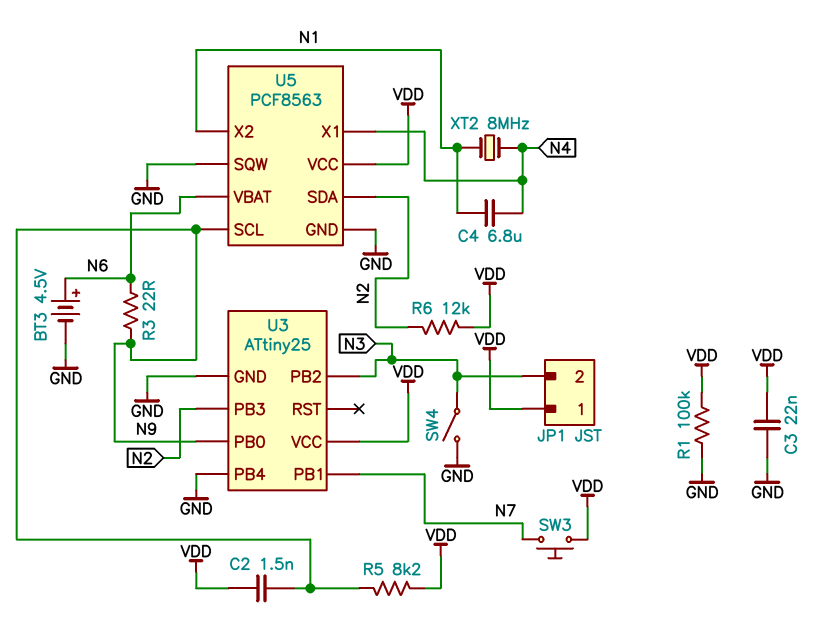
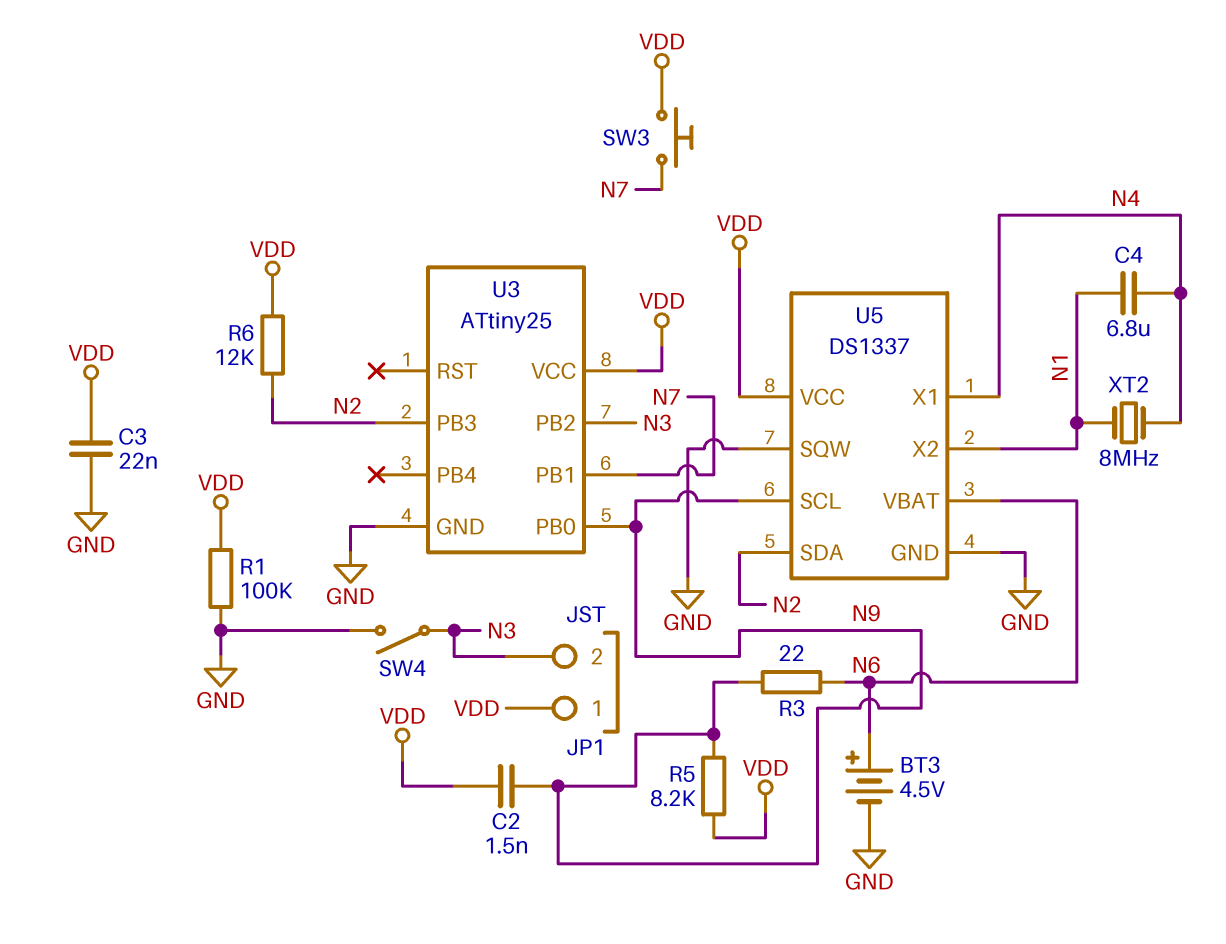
U3 pin PB4: GND -> none
U5: PCF8563 -> DS1337

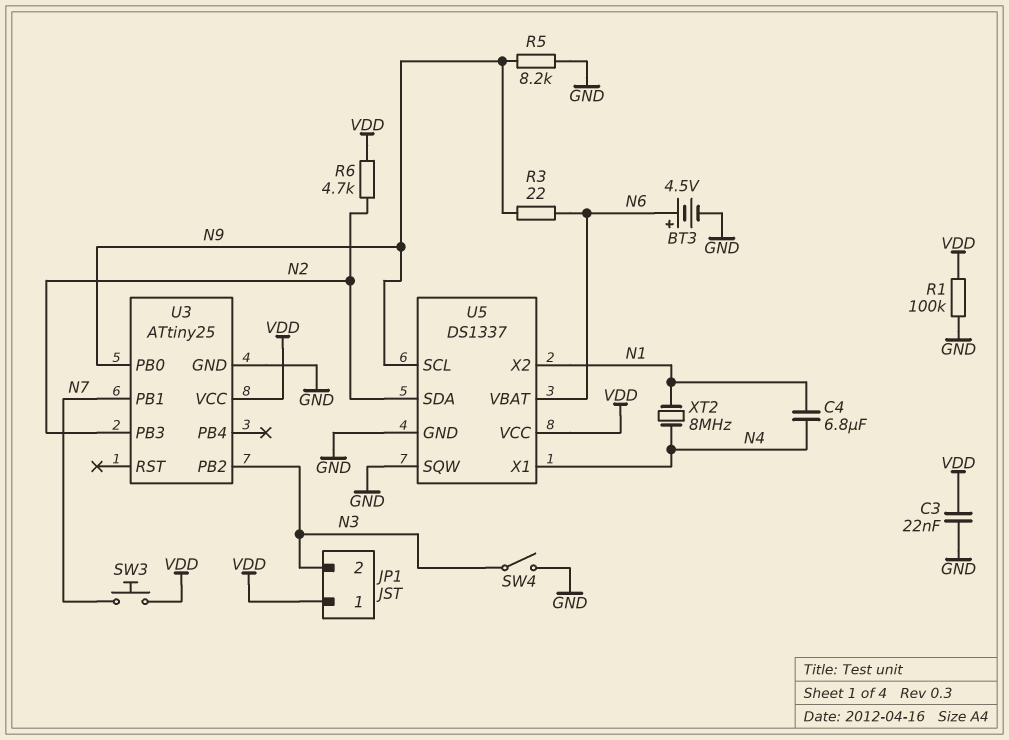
C2: 1.5nF (N9, VDD) -> none
R5: 8.2k (N9, VDD) -> 8.2k (GND, N9)
R6: 12k (N2, VDD) -> 4.7k (N2, VDD)

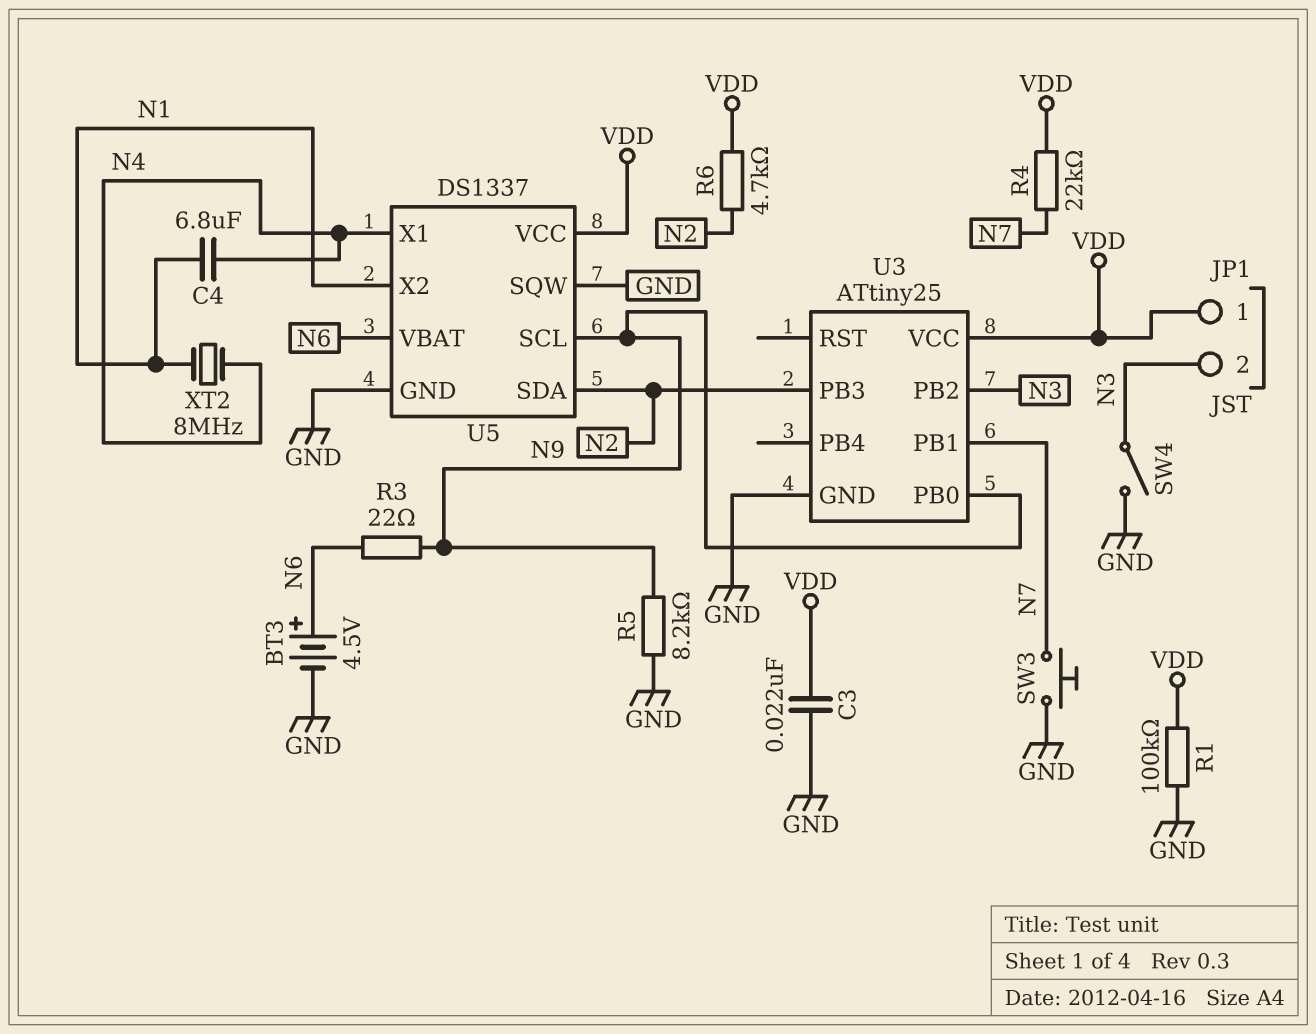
R4: none -> 22k (N7, VDD)
SW3: button (N7, VDD) -> button (GND, N7)

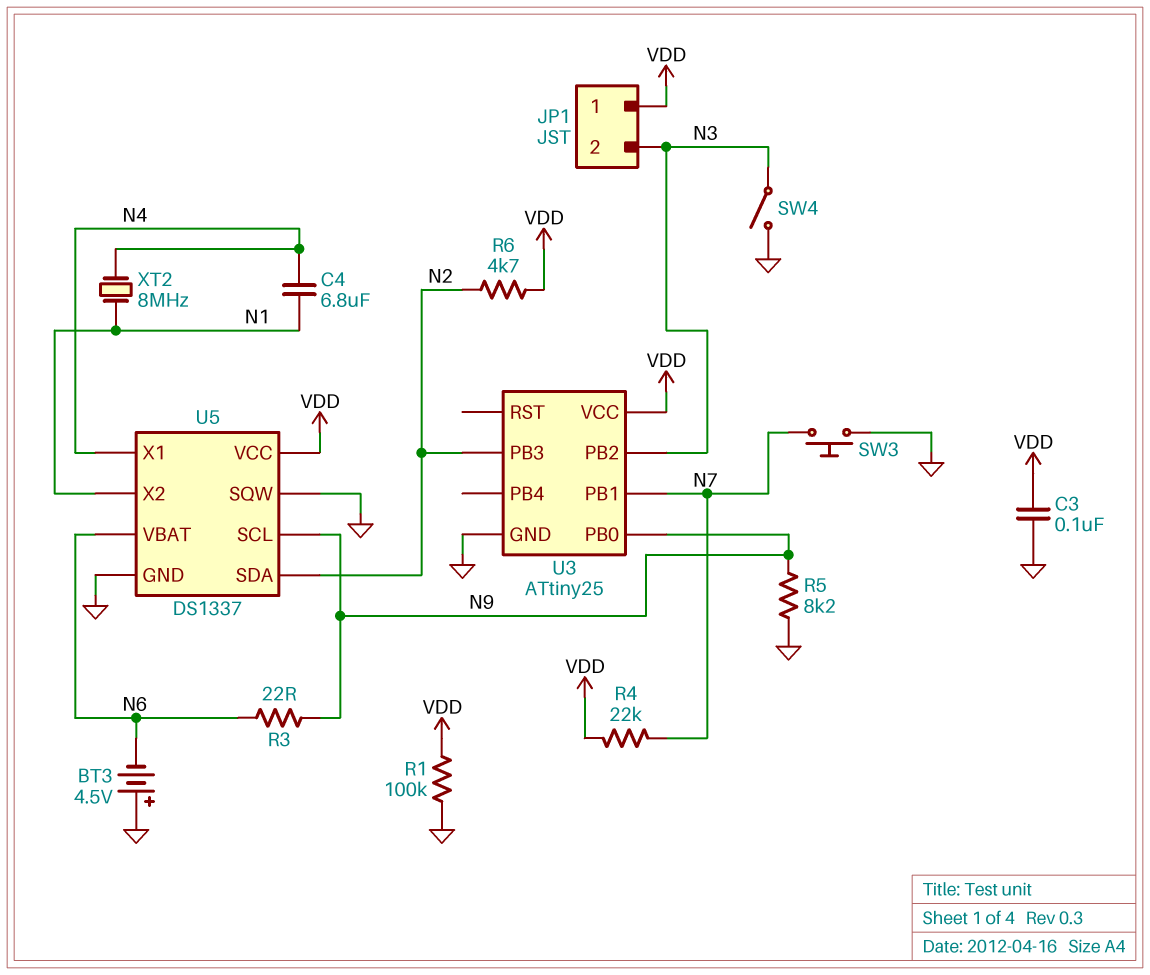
BT3: 4.5V (plus N6, minus GND) -> 4.5V (plus GND, minus N6)
C3: 22nF (GND, VDD) -> 100nF (GND, VDD)

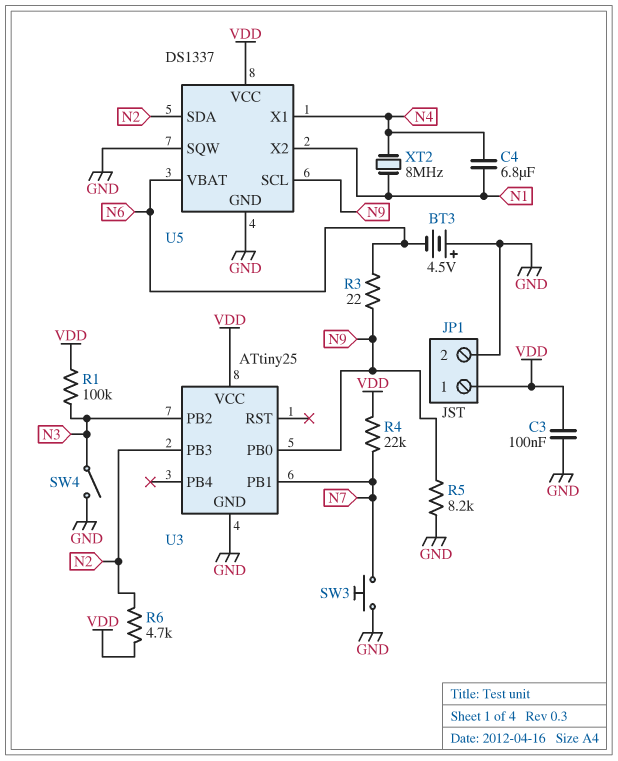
JP1 pin 2: N3 -> GND
R1: 100k (GND, VDD) -> 100k (N3, VDD)

